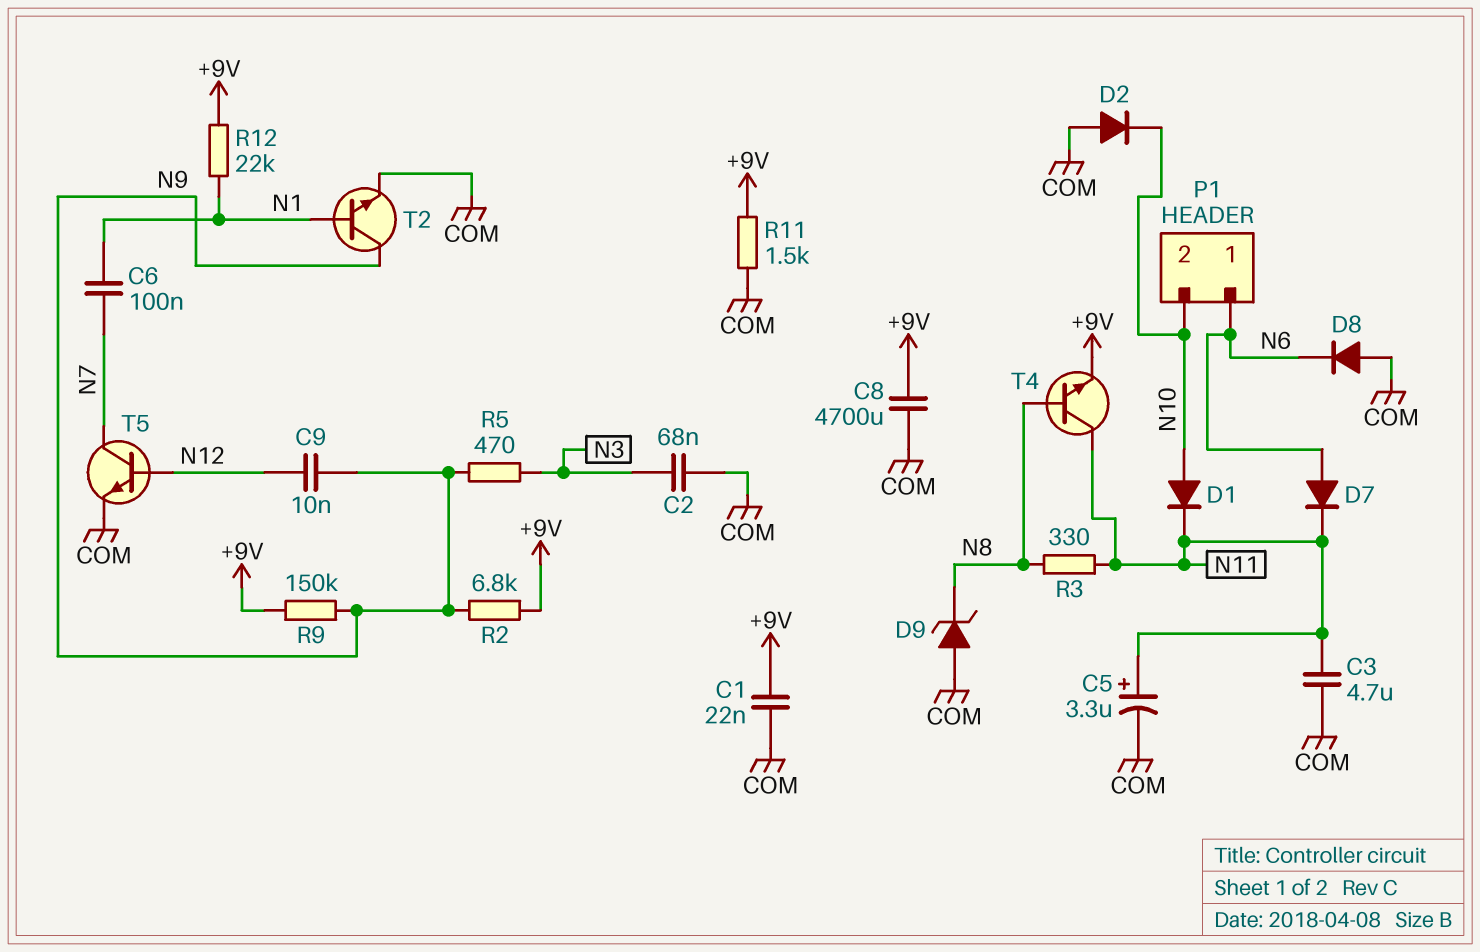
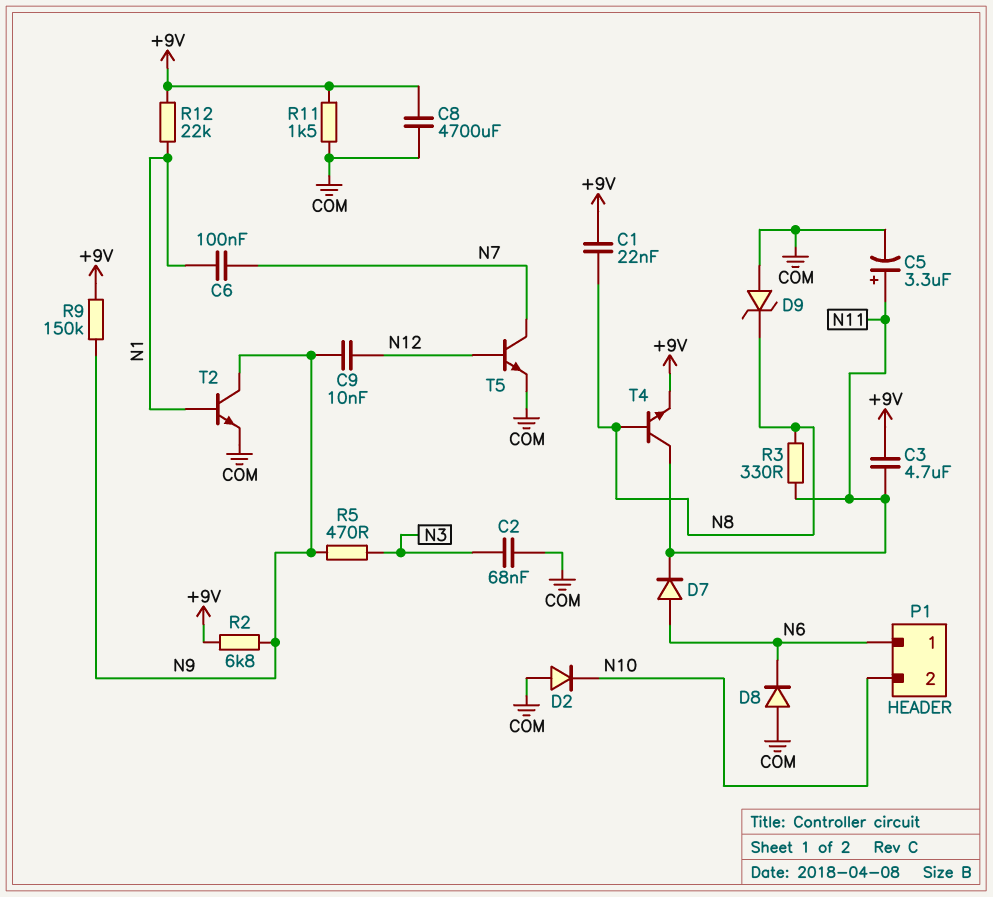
C1: 22nF (+9V, COM) -> 22nF (+9V, N8)
C3: 4.7uF (COM, N11) -> 4.7uF (+9V, N11)
D1: diode (A N10, K N11) -> none

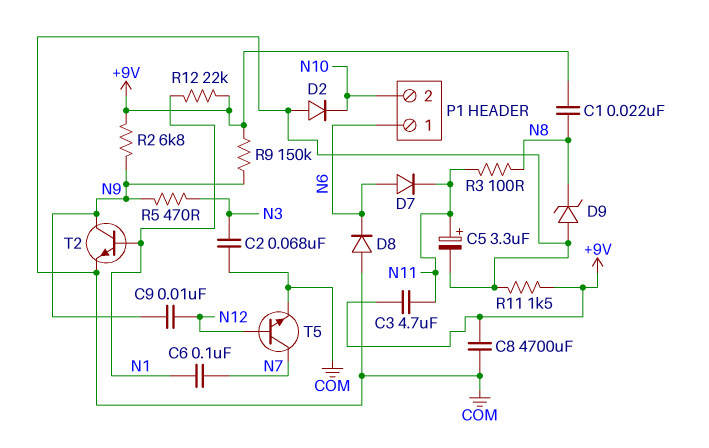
R3: 330 (N8, N11) -> 100 (N8, N11)
T4: NPN (B N8, C N11, E +9V) -> none

